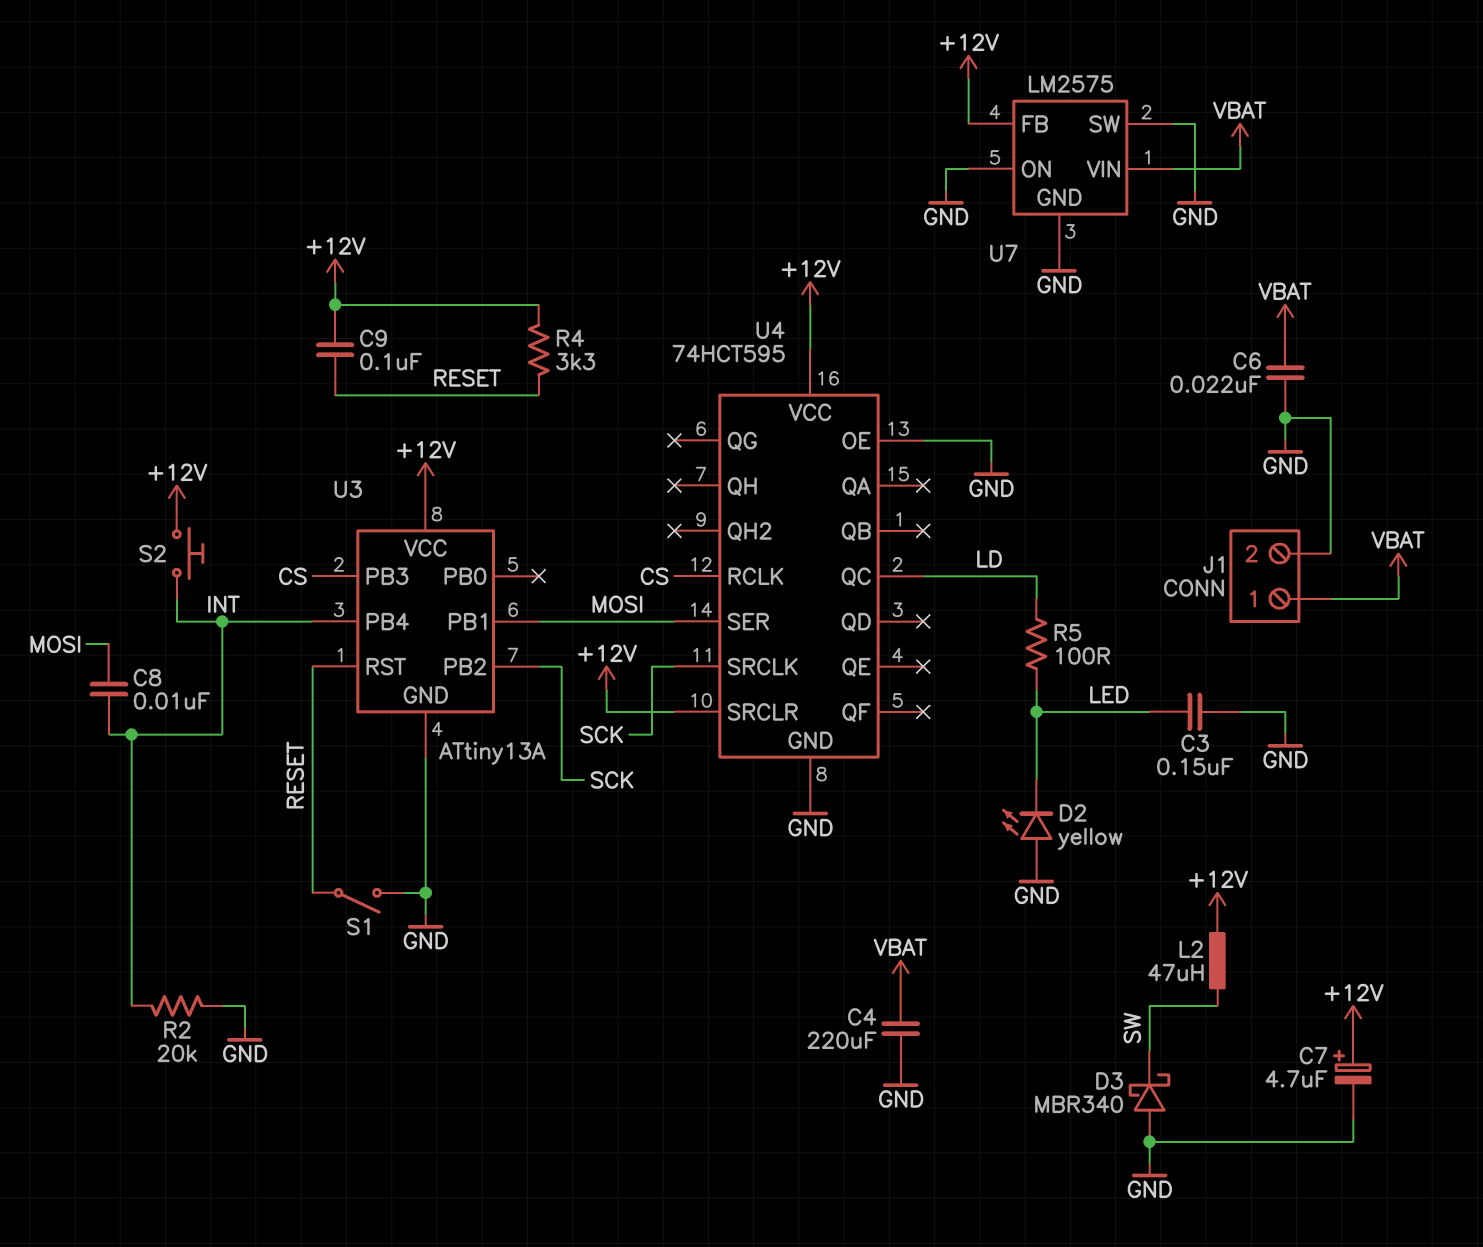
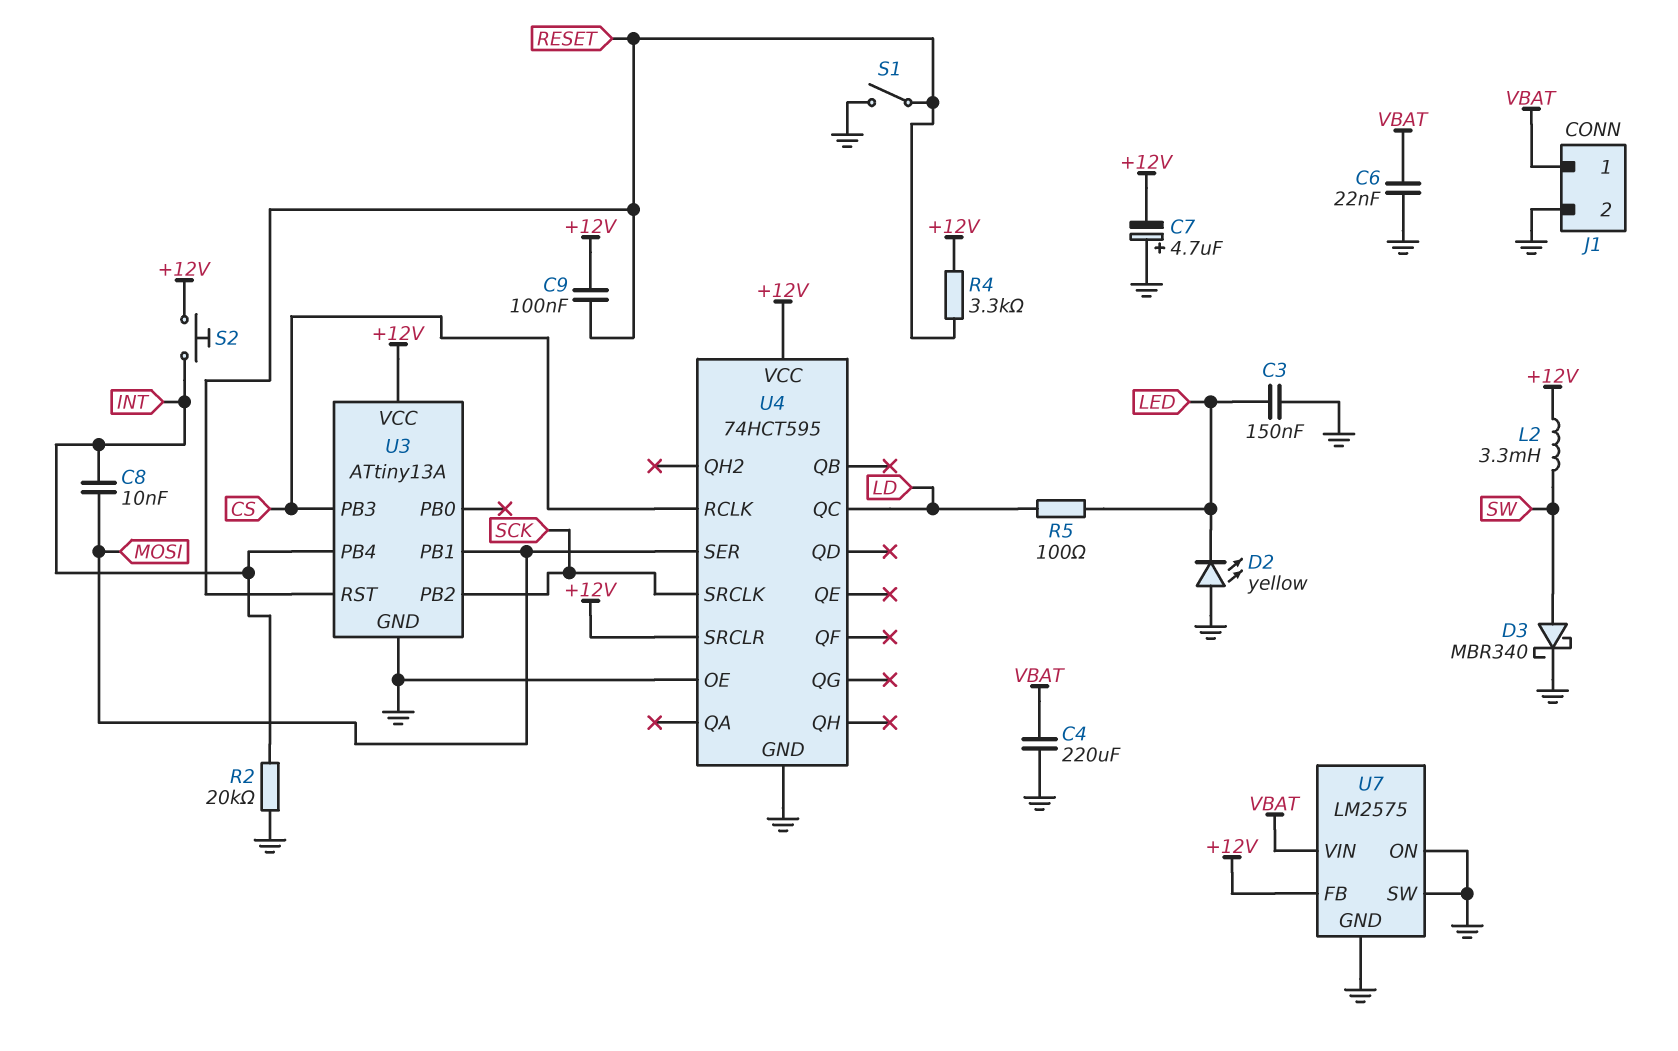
C7: 4.7uF (plus +12V, minus GND) -> 4.7uF (plus GND, minus +12V)
D3: schottky MBR340 (A GND, K SW) -> schottky MBR340 (A SW, K GND)
L2: 47uH (+12V, SW) -> 3.3mH (+12V, SW)

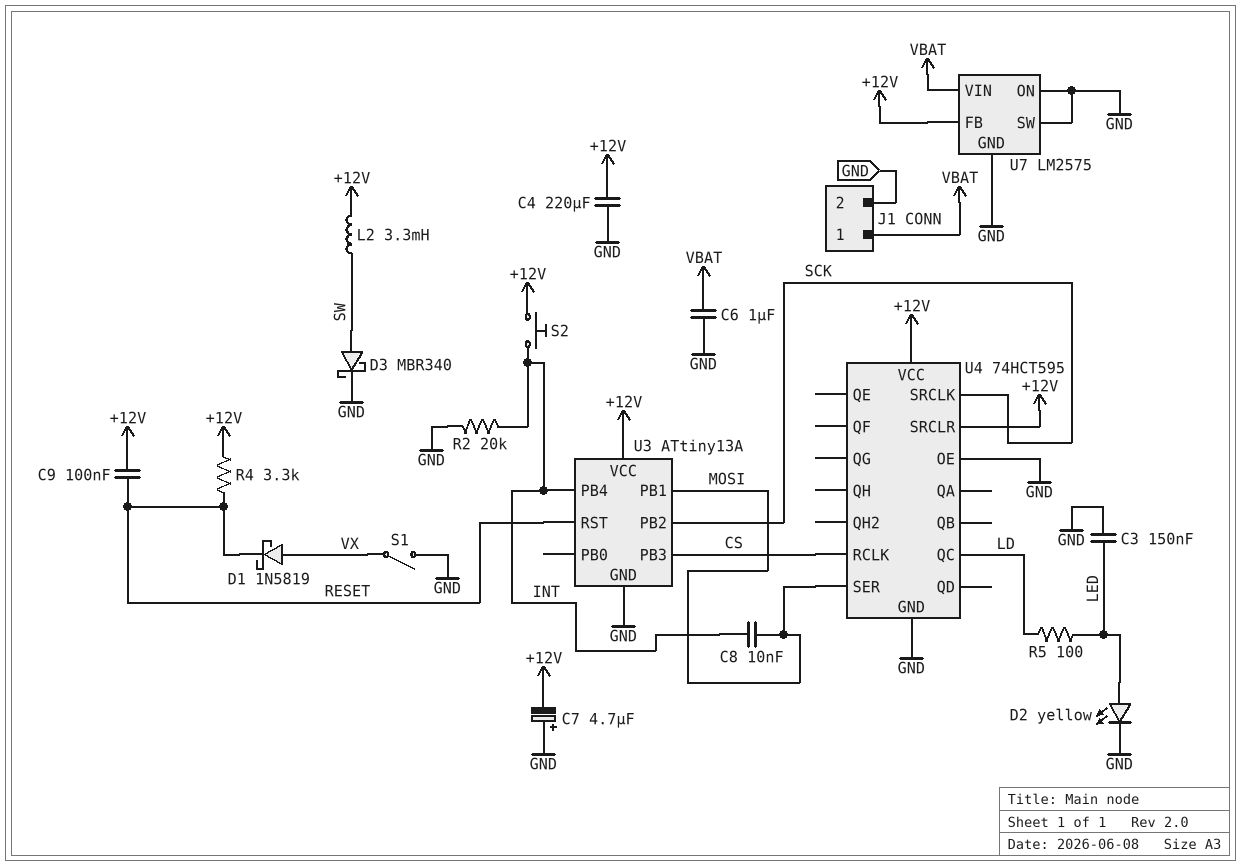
C4: 220uF (GND, VBAT) -> 220uF (+12V, GND)
C6: 22nF (GND, VBAT) -> 1uF (GND, VBAT)
D1: none -> schottky 1N5819 (A VX, K RESET)
D2: LED yellow (A GND, K LED) -> LED yellow (A LED, K GND)
S1: switch (GND, RESET) -> switch (GND, VX)

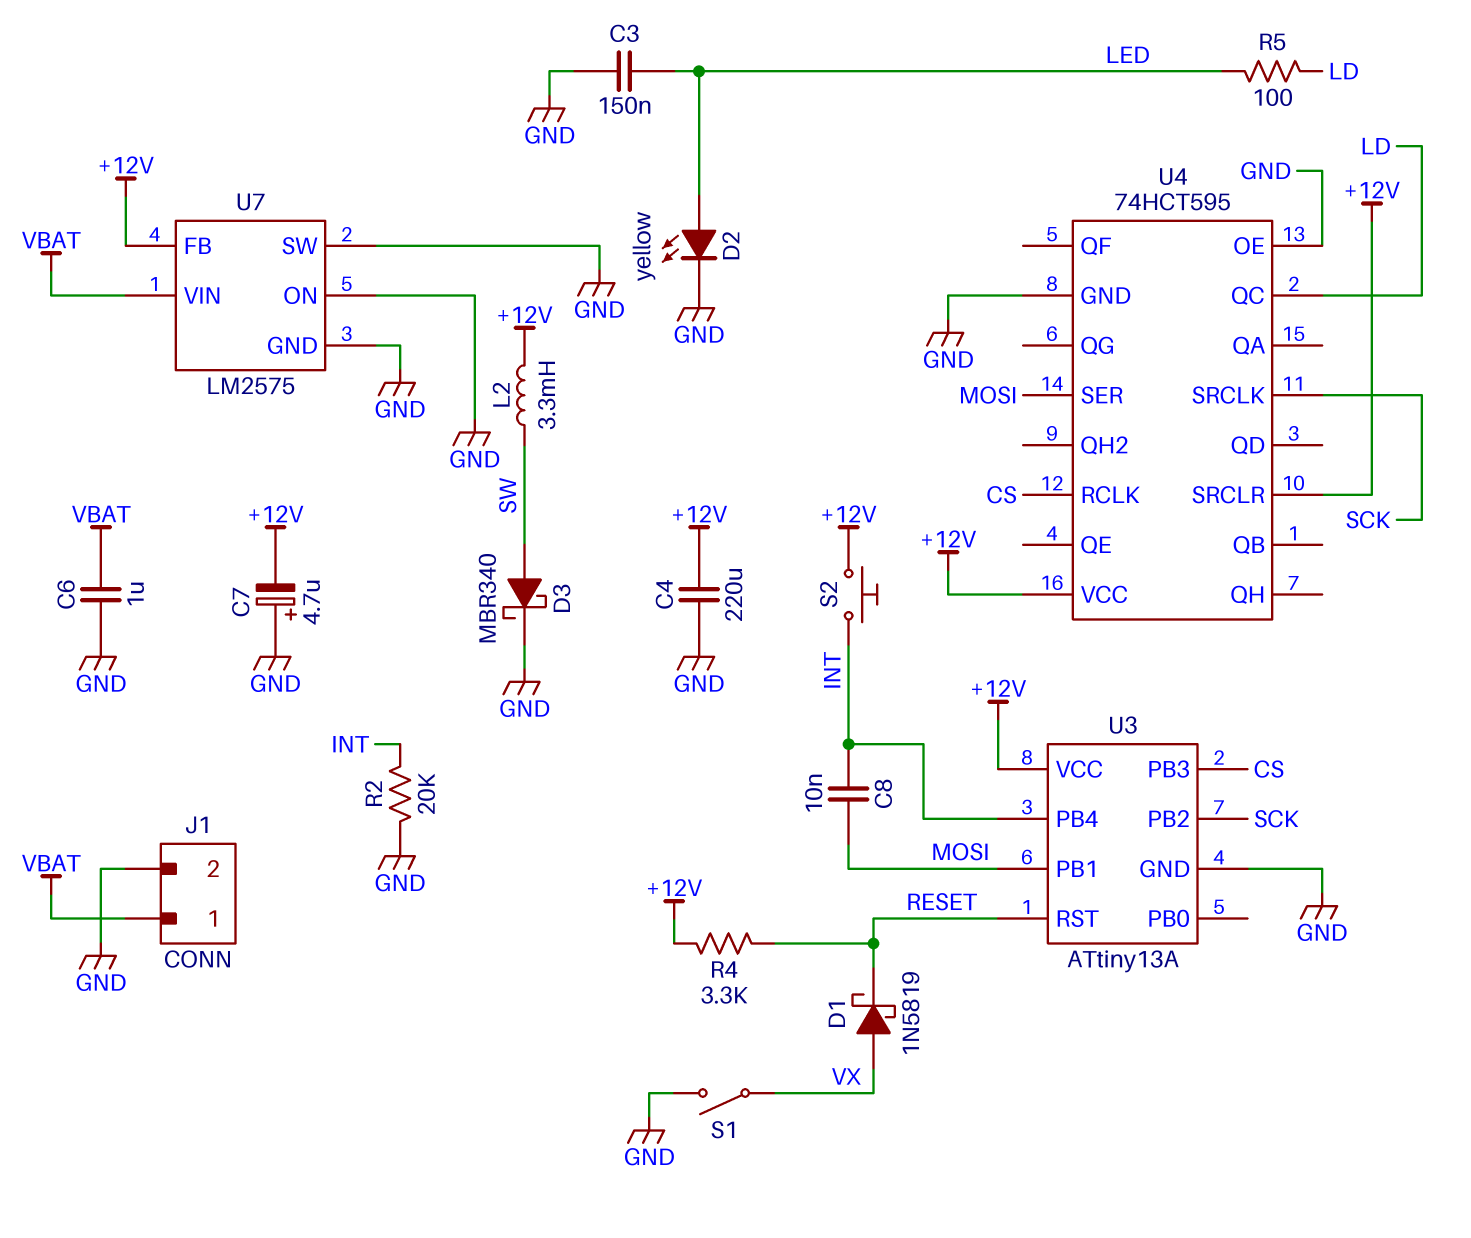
C9: 100nF (+12V, RESET) -> none

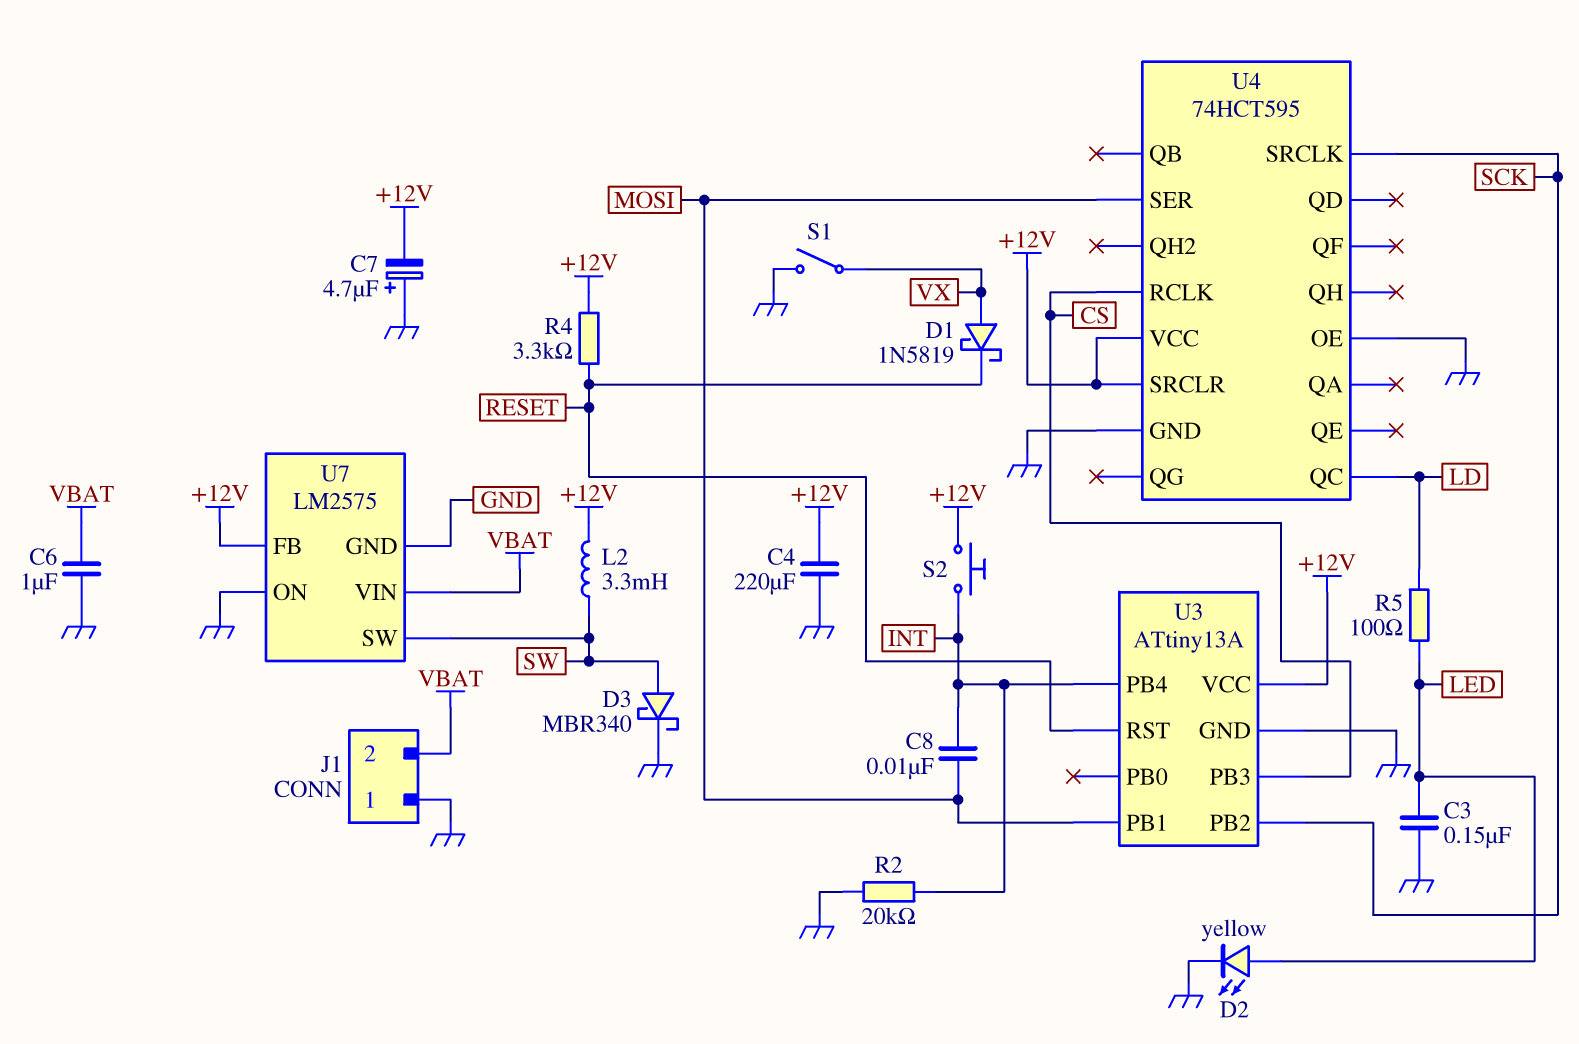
J1 pin 1: VBAT -> GND
J1 pin 2: GND -> VBAT
U7 pin SW: GND -> SW

